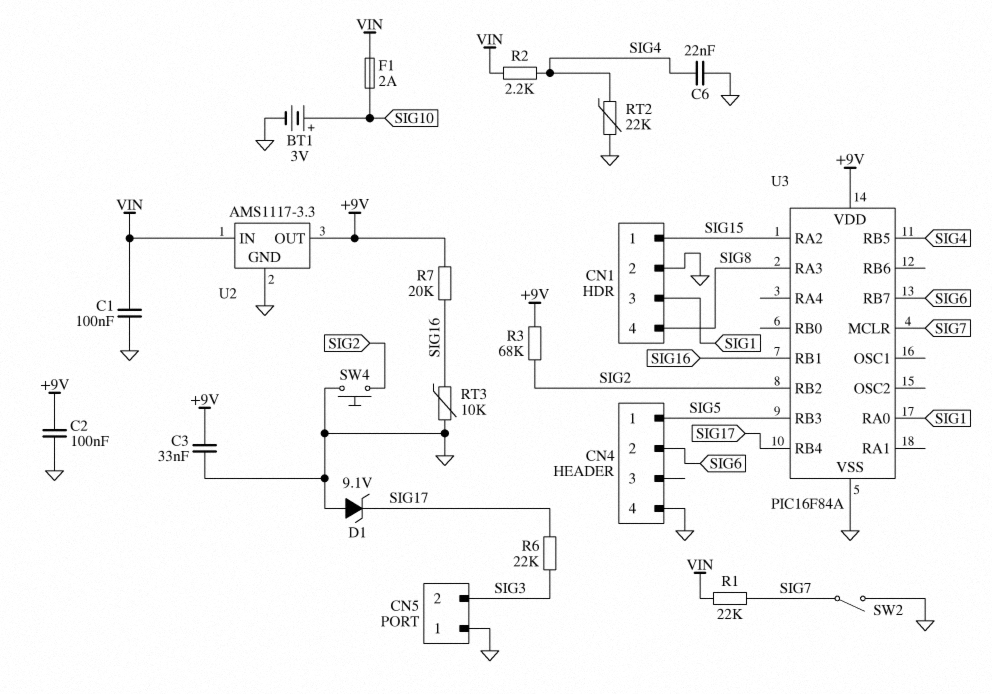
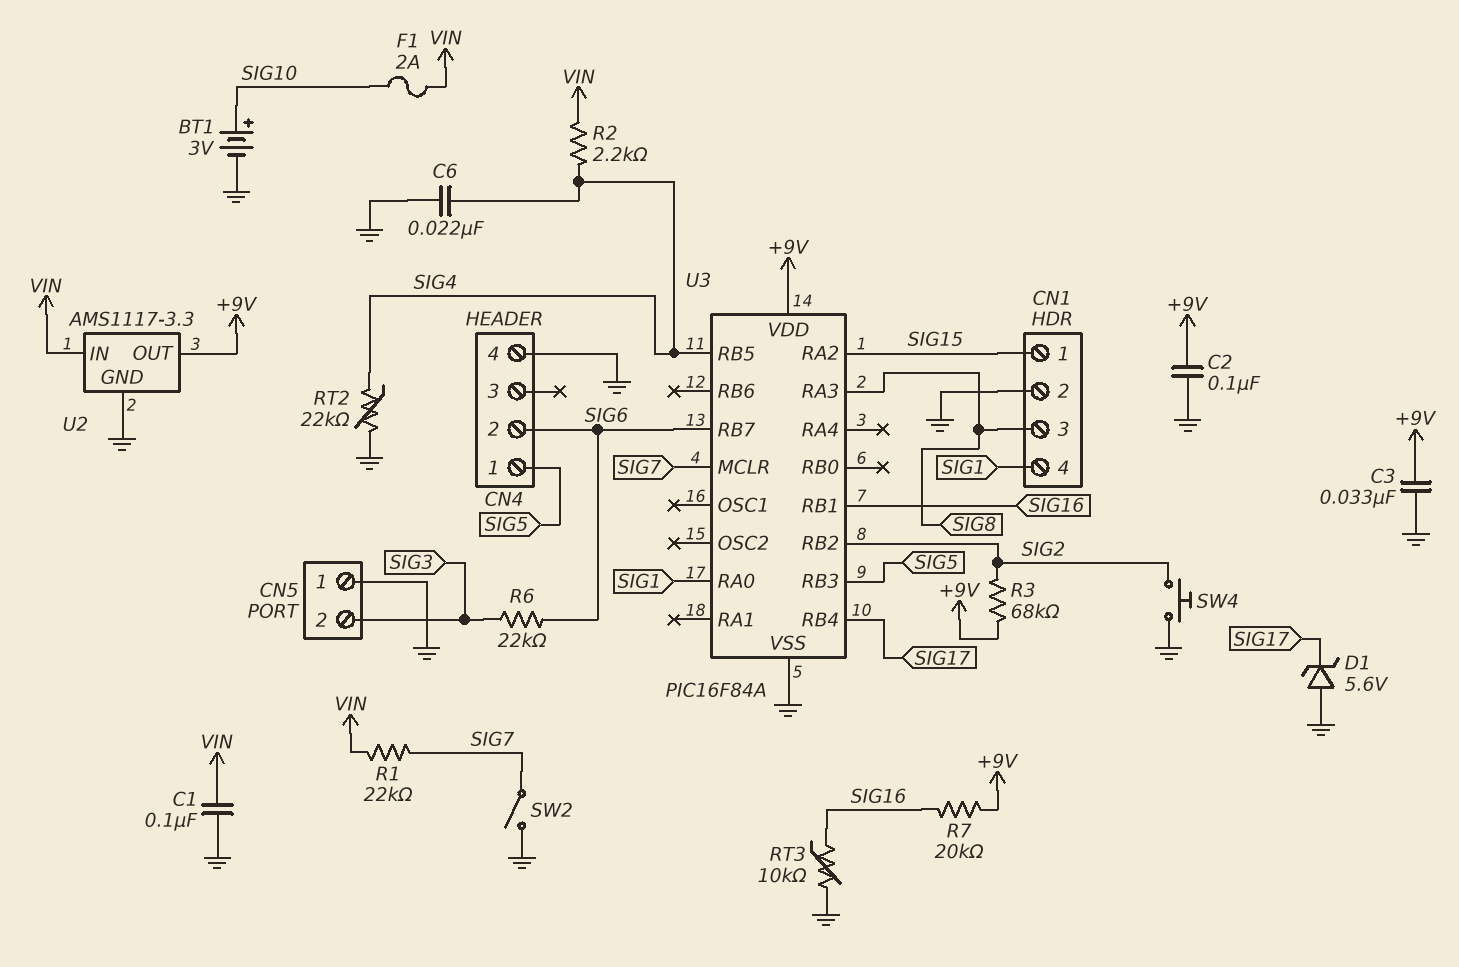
CN1 pin 3: SIG1 -> SIG8
CN1 pin 4: SIG8 -> SIG1
D1: zener 9.1V (A GND, K SIG17) -> zener 5.6V (A GND, K SIG17)
R6: 22k (SIG3, SIG17) -> 22k (SIG3, SIG6)

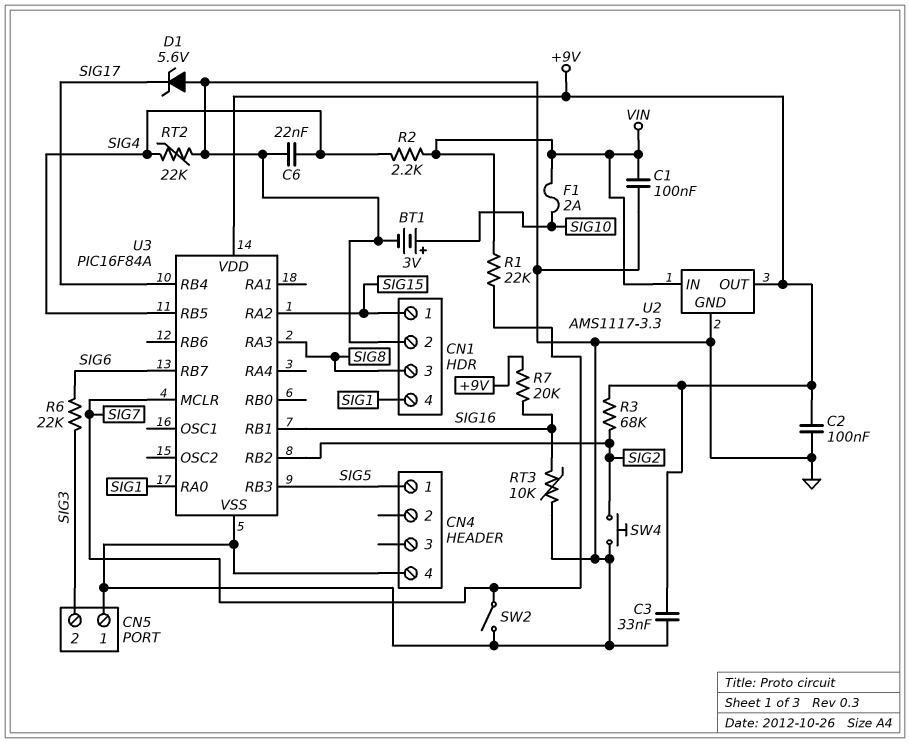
CN4 pin 2: SIG6 -> none

